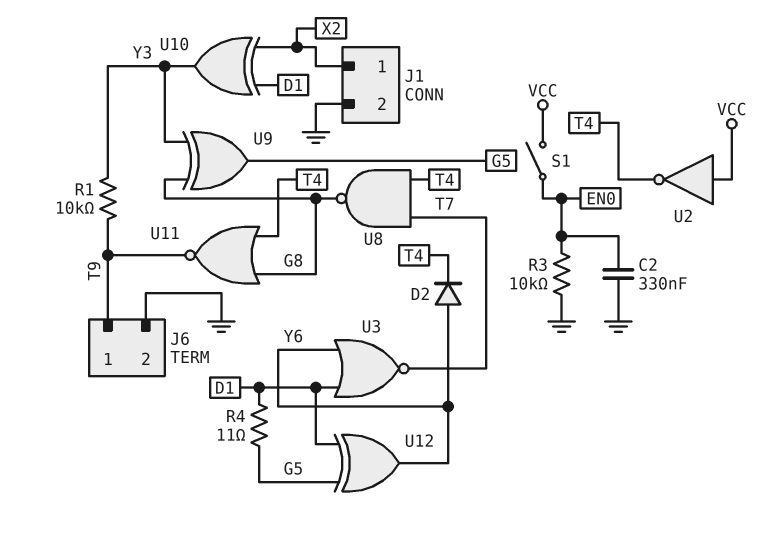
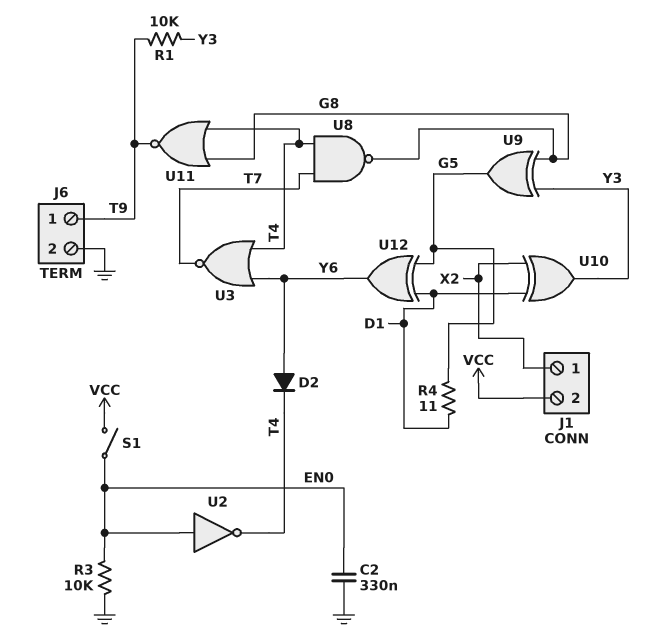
J1 pin 2: GND -> VCC
U2: NOT (in VCC, out T4) -> NOT (in EN0, out T4)
U3: NOR (in D1, in Y6, out T7) -> NOR (in T4, in Y6, out T7)

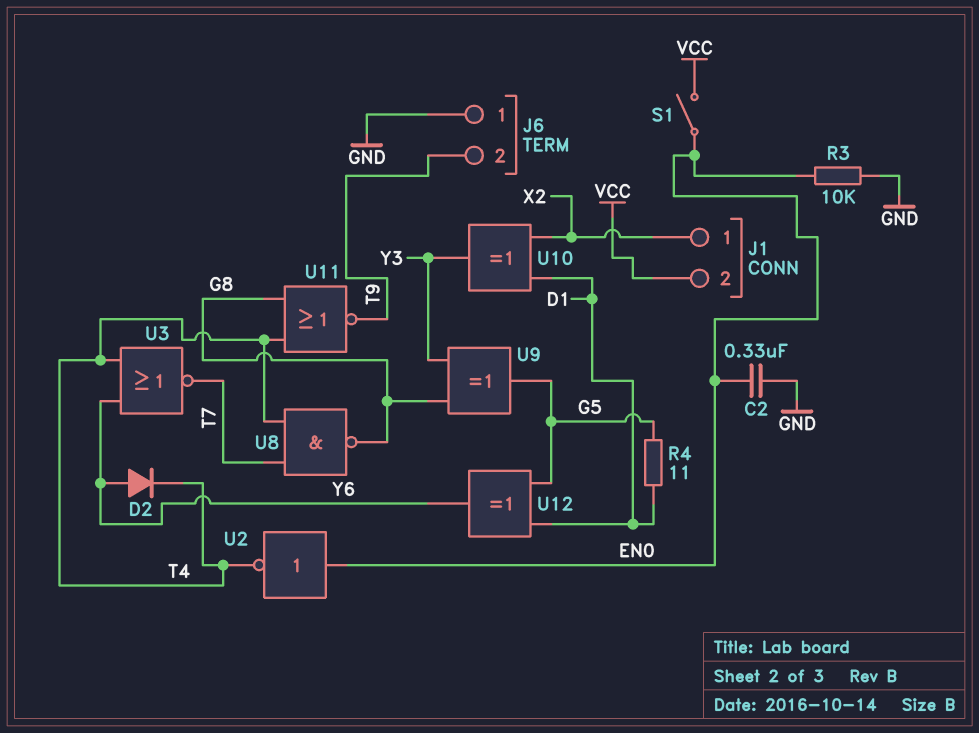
J6 pin 1: T9 -> GND
J6 pin 2: GND -> T9
R1: 10k (T9, Y3) -> none

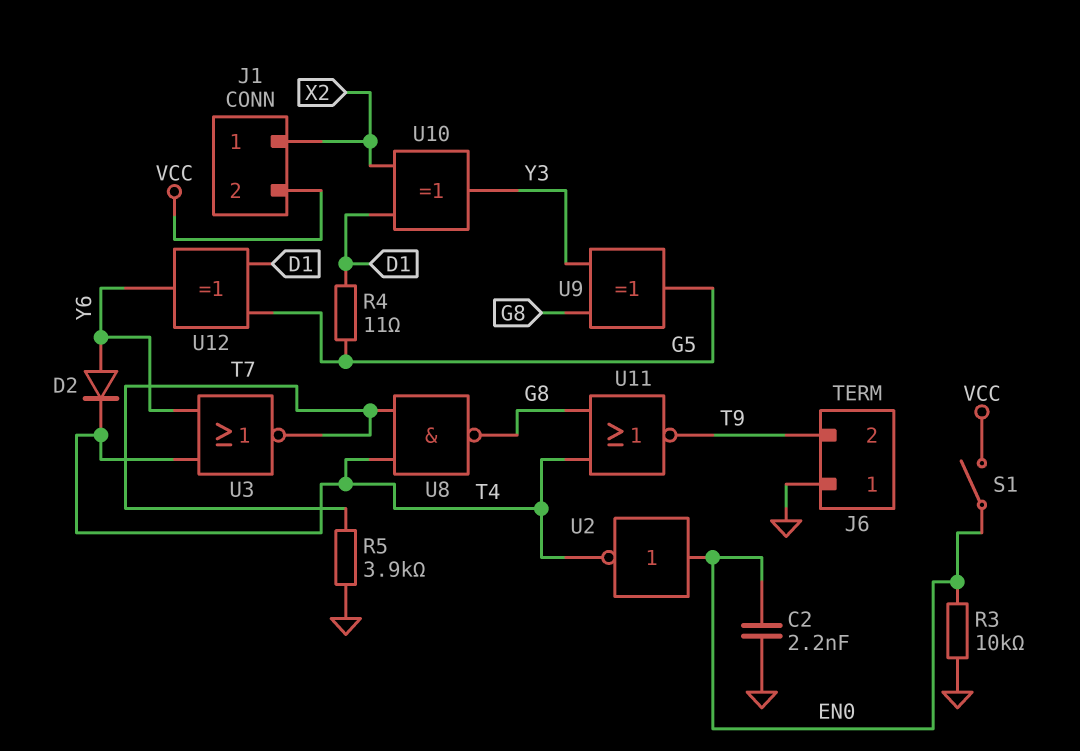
C2: 330nF (EN0, GND) -> 2.2nF (EN0, GND)
R5: none -> 3.9k (GND, T7)

